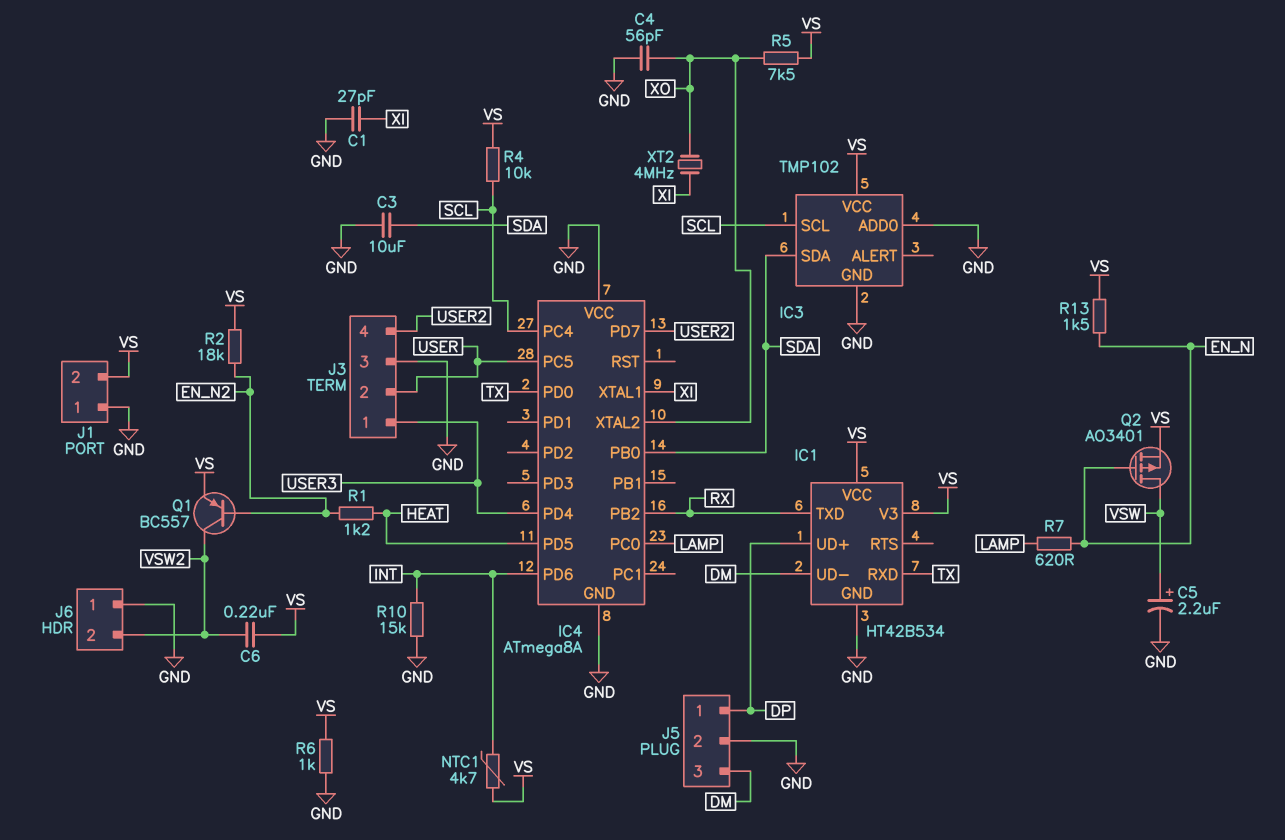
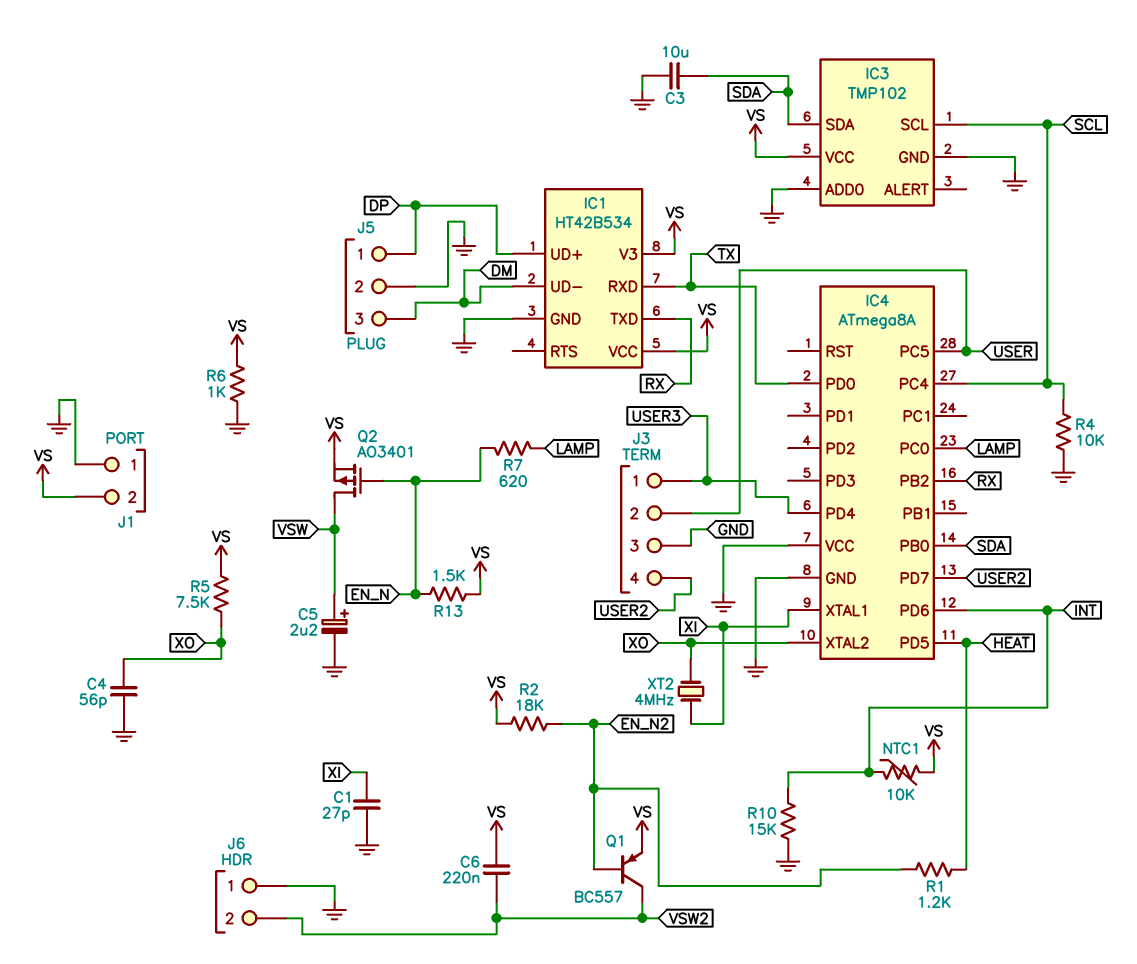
NTC1: 4.7k (INT, VS) -> 10k (INT, VS)
R4: 10k (SCL, VS) -> 10k (GND, SCL)

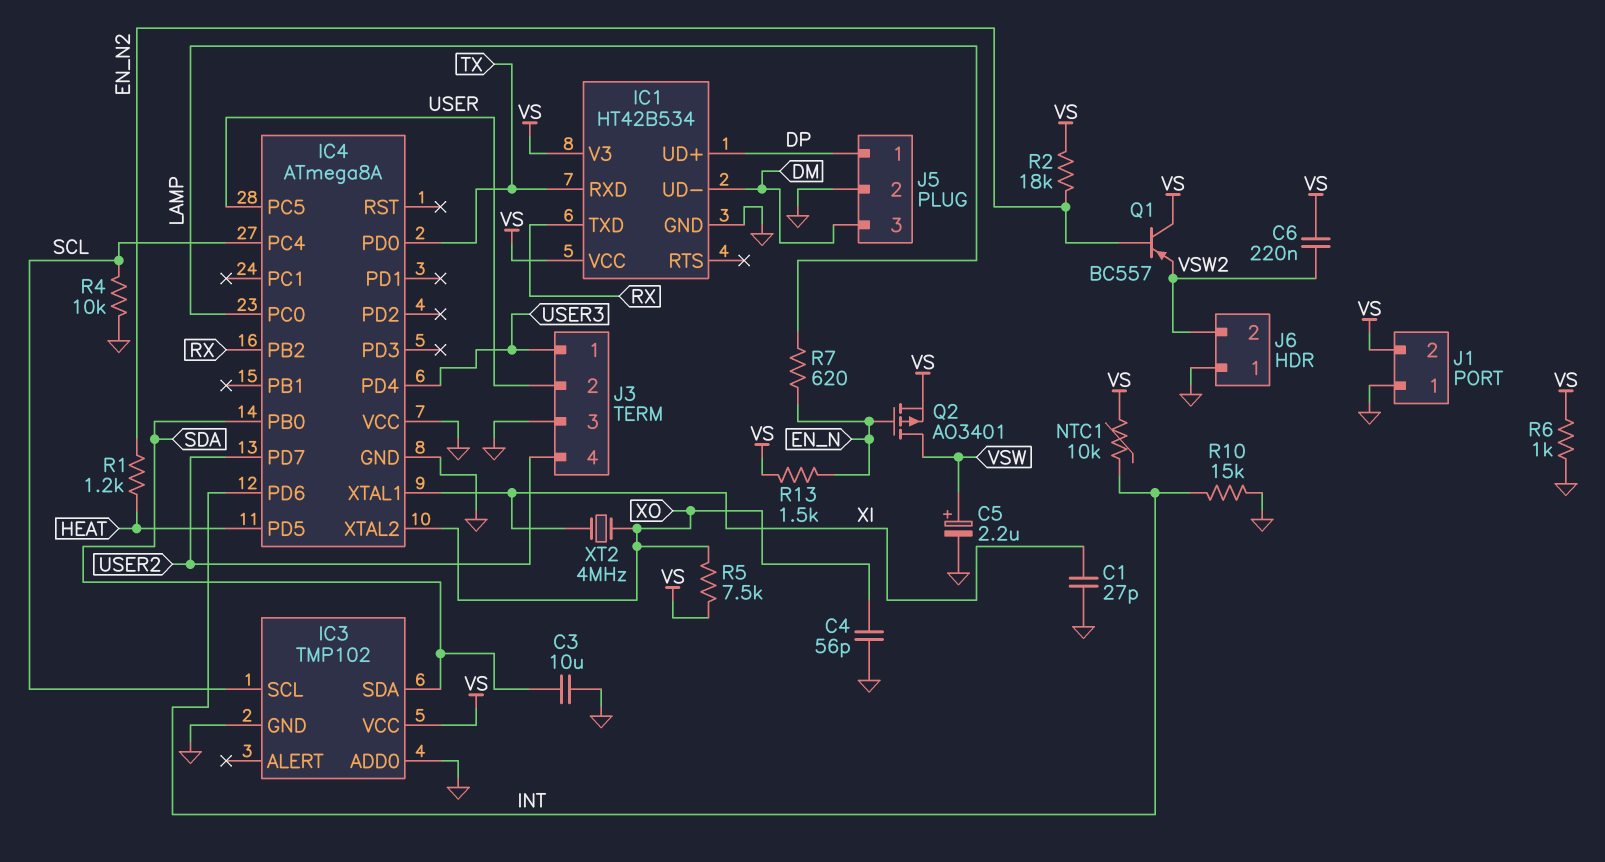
Q1: PNP BC557 (B EN_N2, C VSW2, E VS) -> PNP BC557 (B EN_N2, C VS, E VSW2)

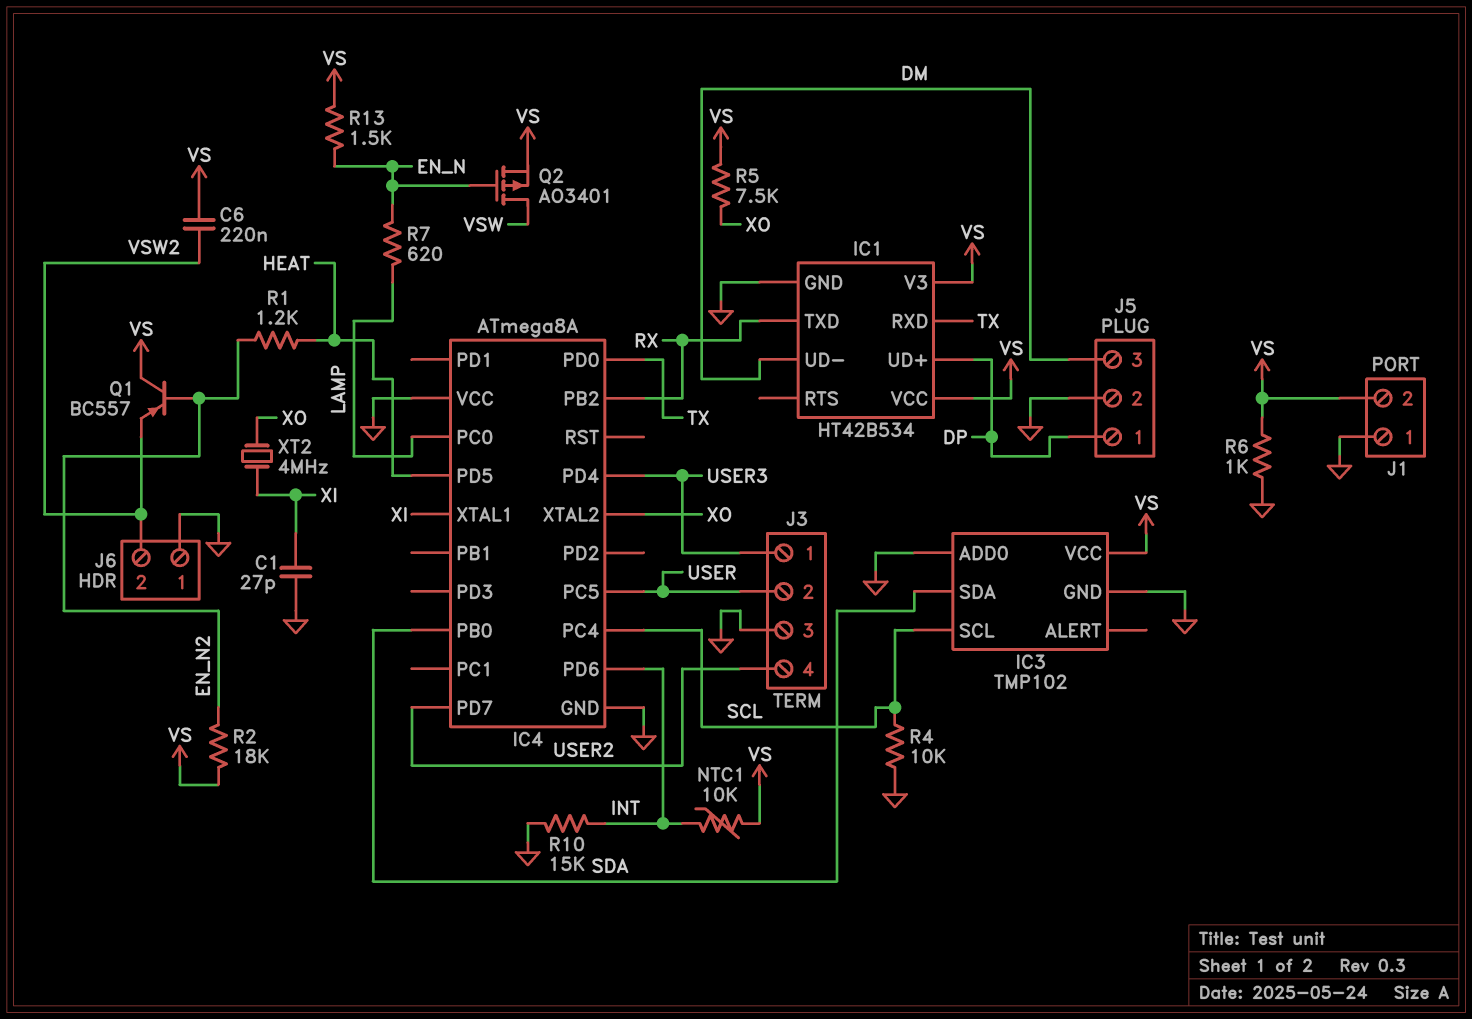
C3: 10uF (GND, SDA) -> none
C4: 56pF (GND, XO) -> none
C5: 2.2uF (plus VSW, minus GND) -> none

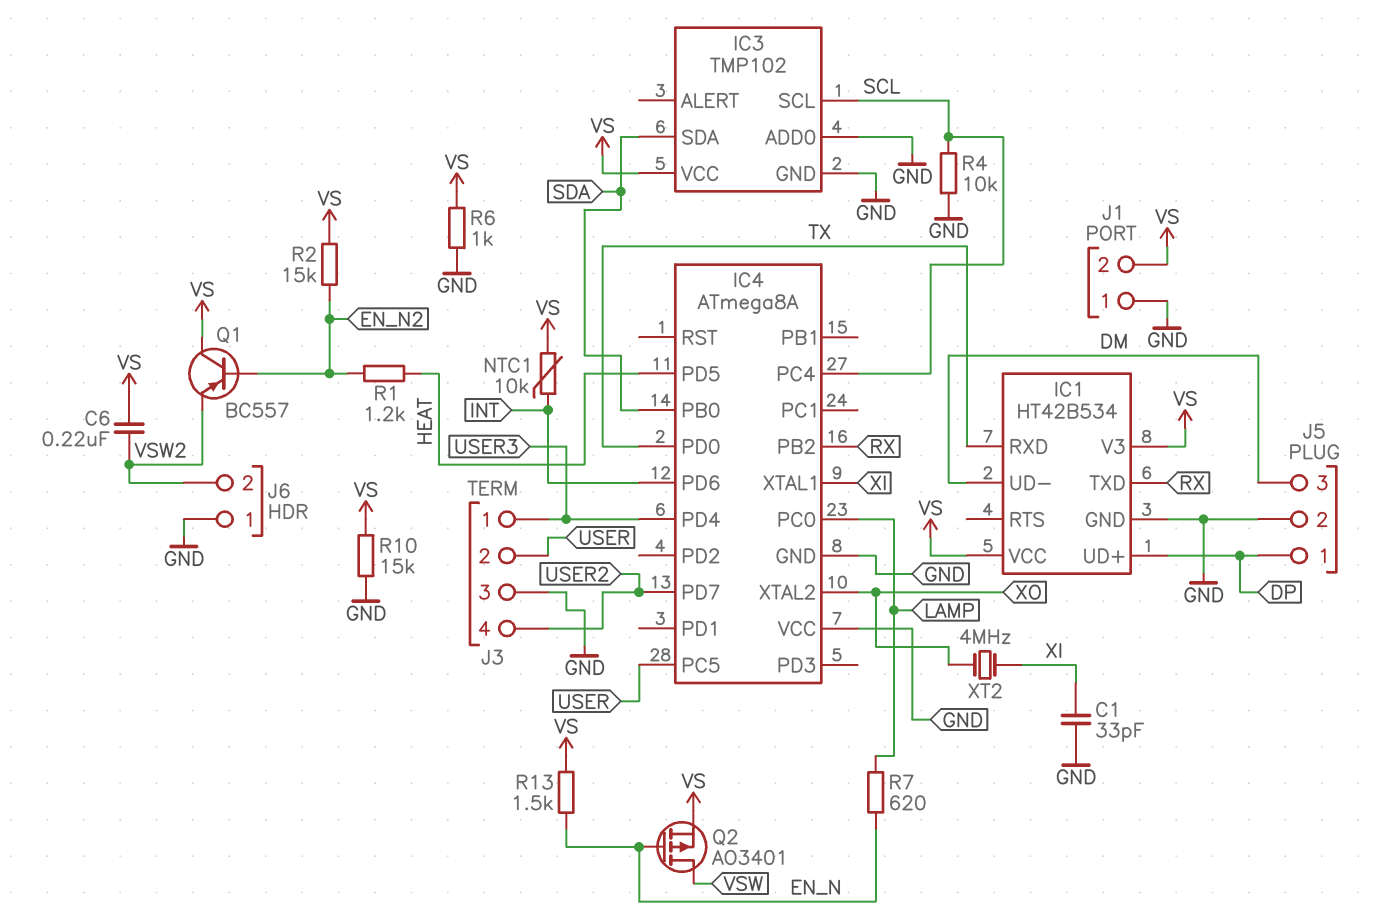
C1: 27pF (GND, XI) -> 33pF (GND, XI)
R2: 18k (EN_N2, VS) -> 15k (EN_N2, VS)
R5: 7.5k (VS, XO) -> none
R10: 15k (GND, INT) -> 15k (GND, VS)

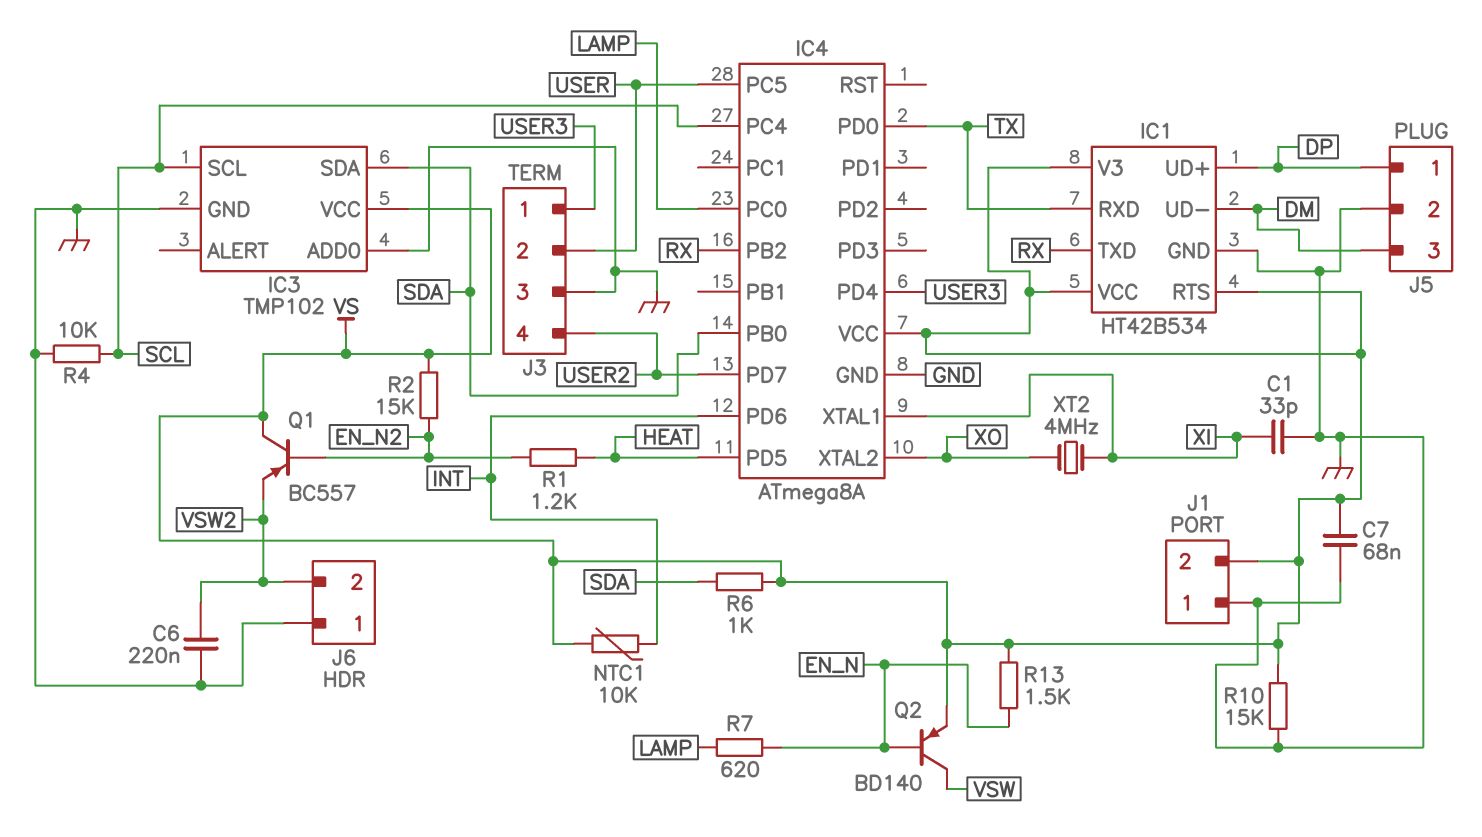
C6: 220nF (VS, VSW2) -> 220nF (GND, VSW2)
C7: none -> 68nF (GND, VS)
IC1 pin RTS: none -> VS
IC4 pin VCC: GND -> VS
Q2: PMOS AO3401 (G EN_N, D VSW, S VS) -> PNP BD140 (B EN_N, C VSW, E VS)
R6: 1k (GND, VS) -> 1k (SDA, VS)

